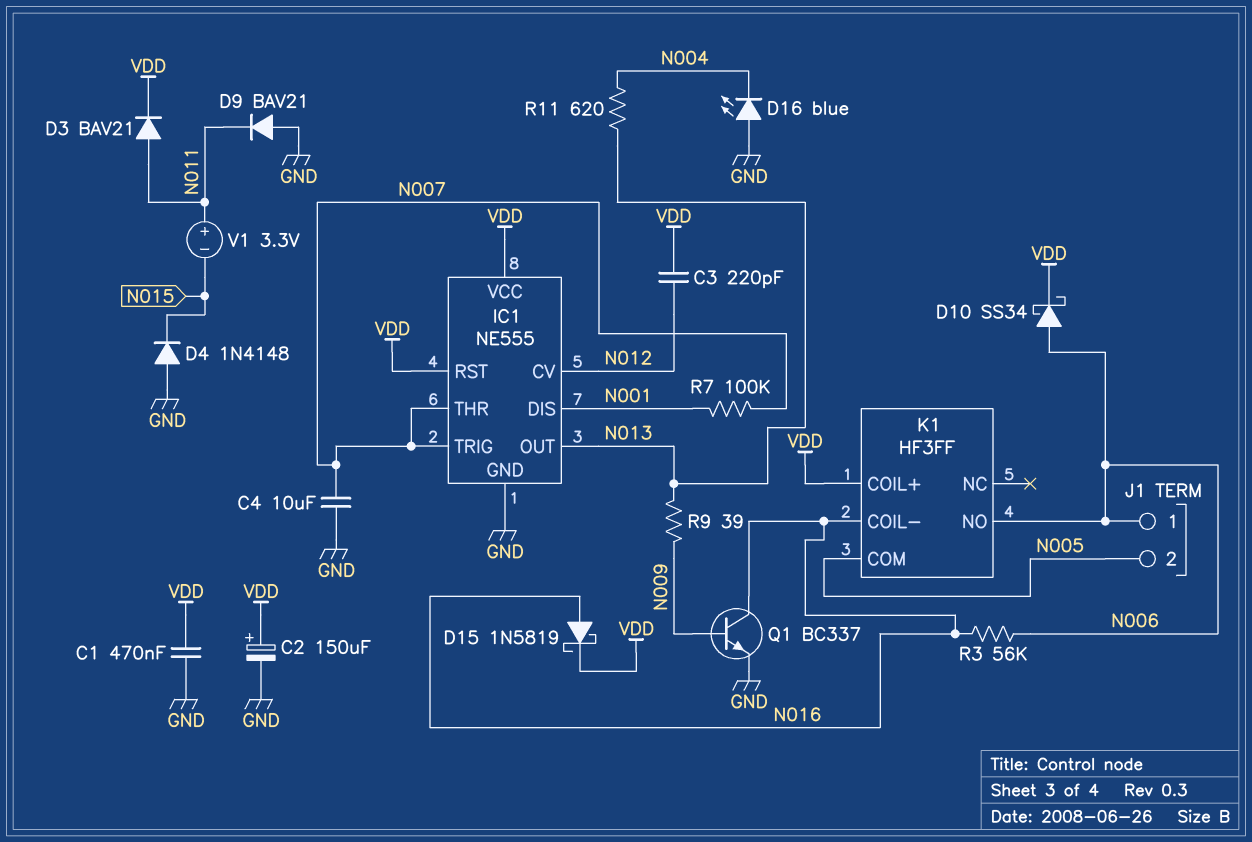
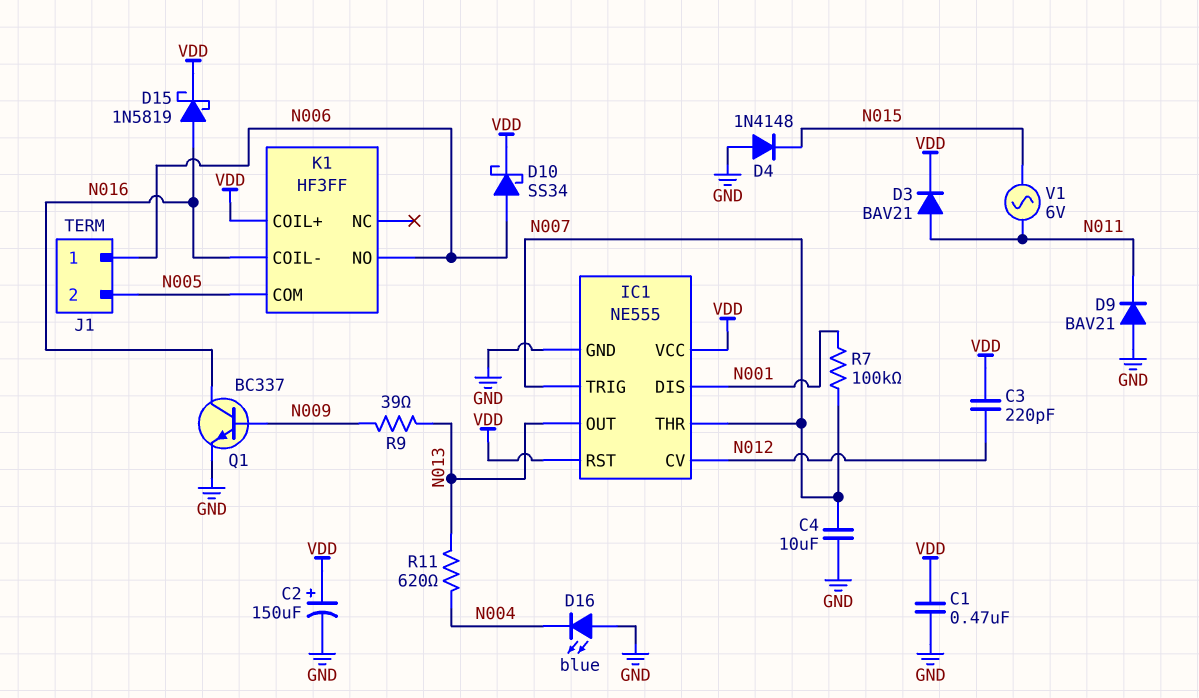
R3: 56k (N006, N016) -> none
V1: 3.3V (plus N011, minus N015) -> AC 6V (N011, N015)

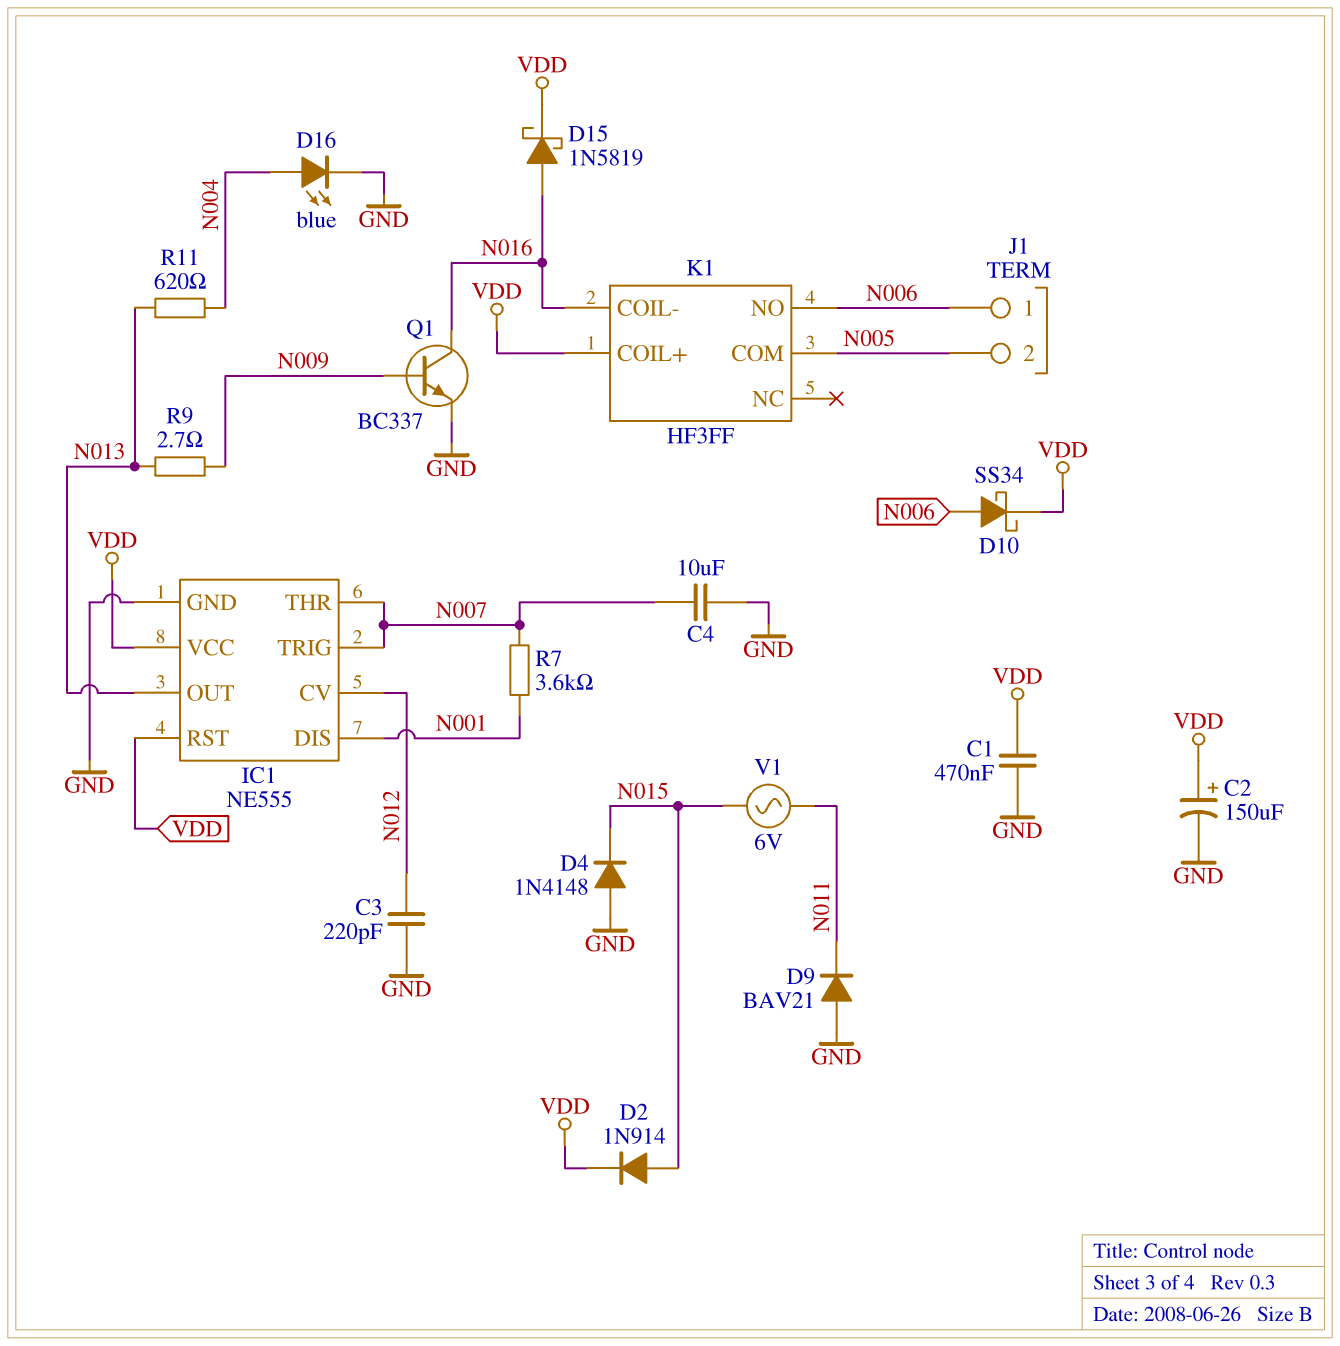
C3: 220pF (N012, VDD) -> 220pF (GND, N012)
D2: none -> diode 1N914 (A N015, K VDD)
D3: diode BAV21 (A N011, K VDD) -> none
D16: LED blue (A GND, K N004) -> LED blue (A N004, K GND)
R7: 100k (N001, N007) -> 3.6k (N001, N007)
R9: 39 (N009, N013) -> 2.7 (N009, N013)

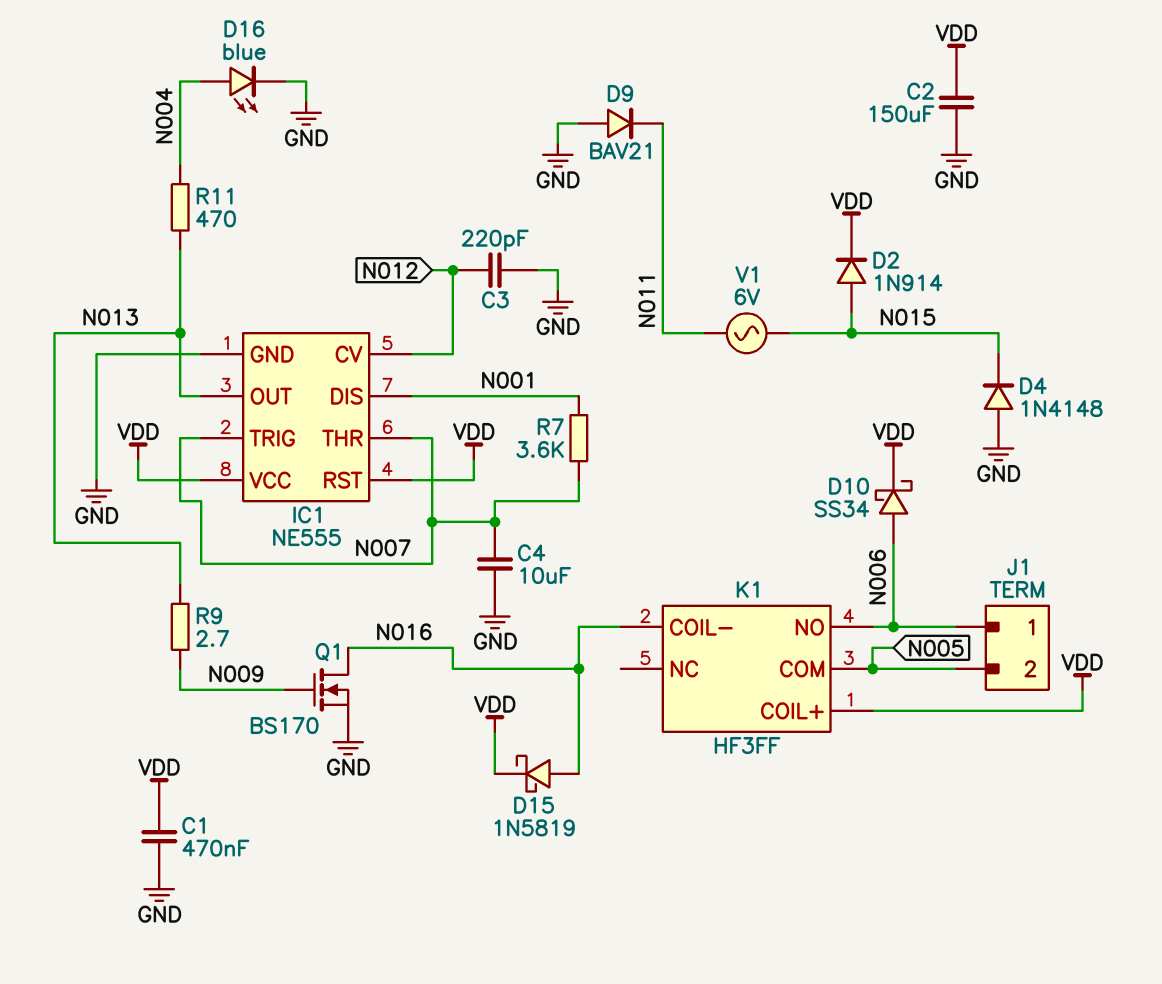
C2: 150uF (plus VDD, minus GND) -> 150uF (GND, VDD)
Q1: NPN BC337 (B N009, C N016, E GND) -> NMOS BS170 (G N009, D N016, S GND)
R11: 620 (N004, N013) -> 470 (N004, N013)

